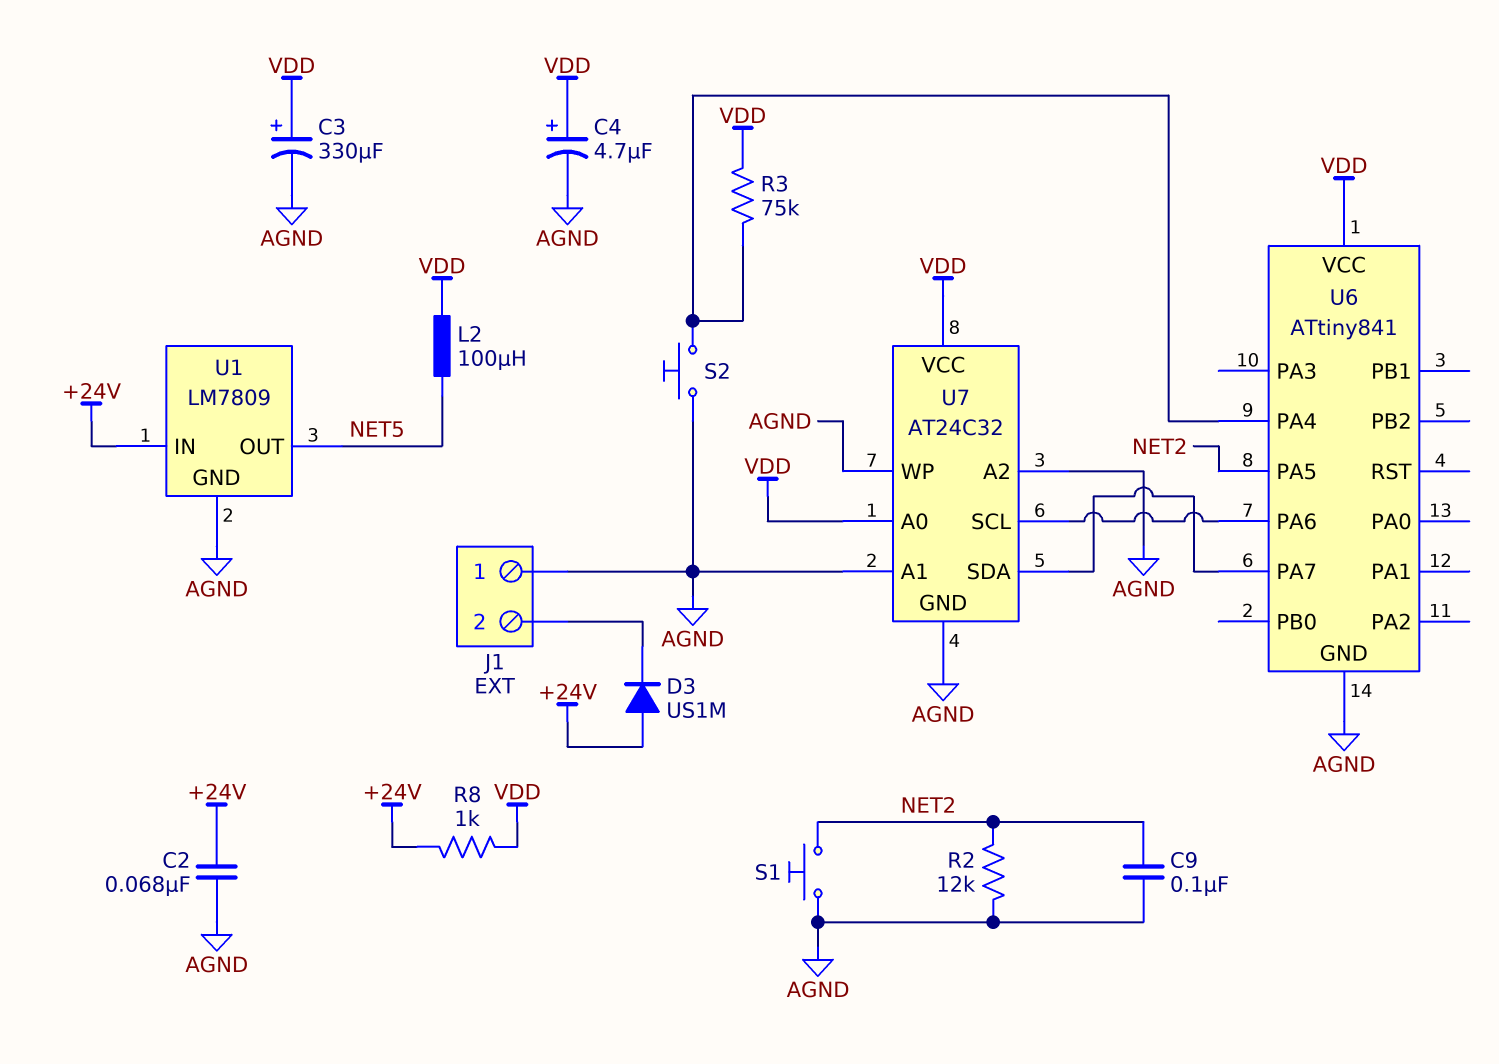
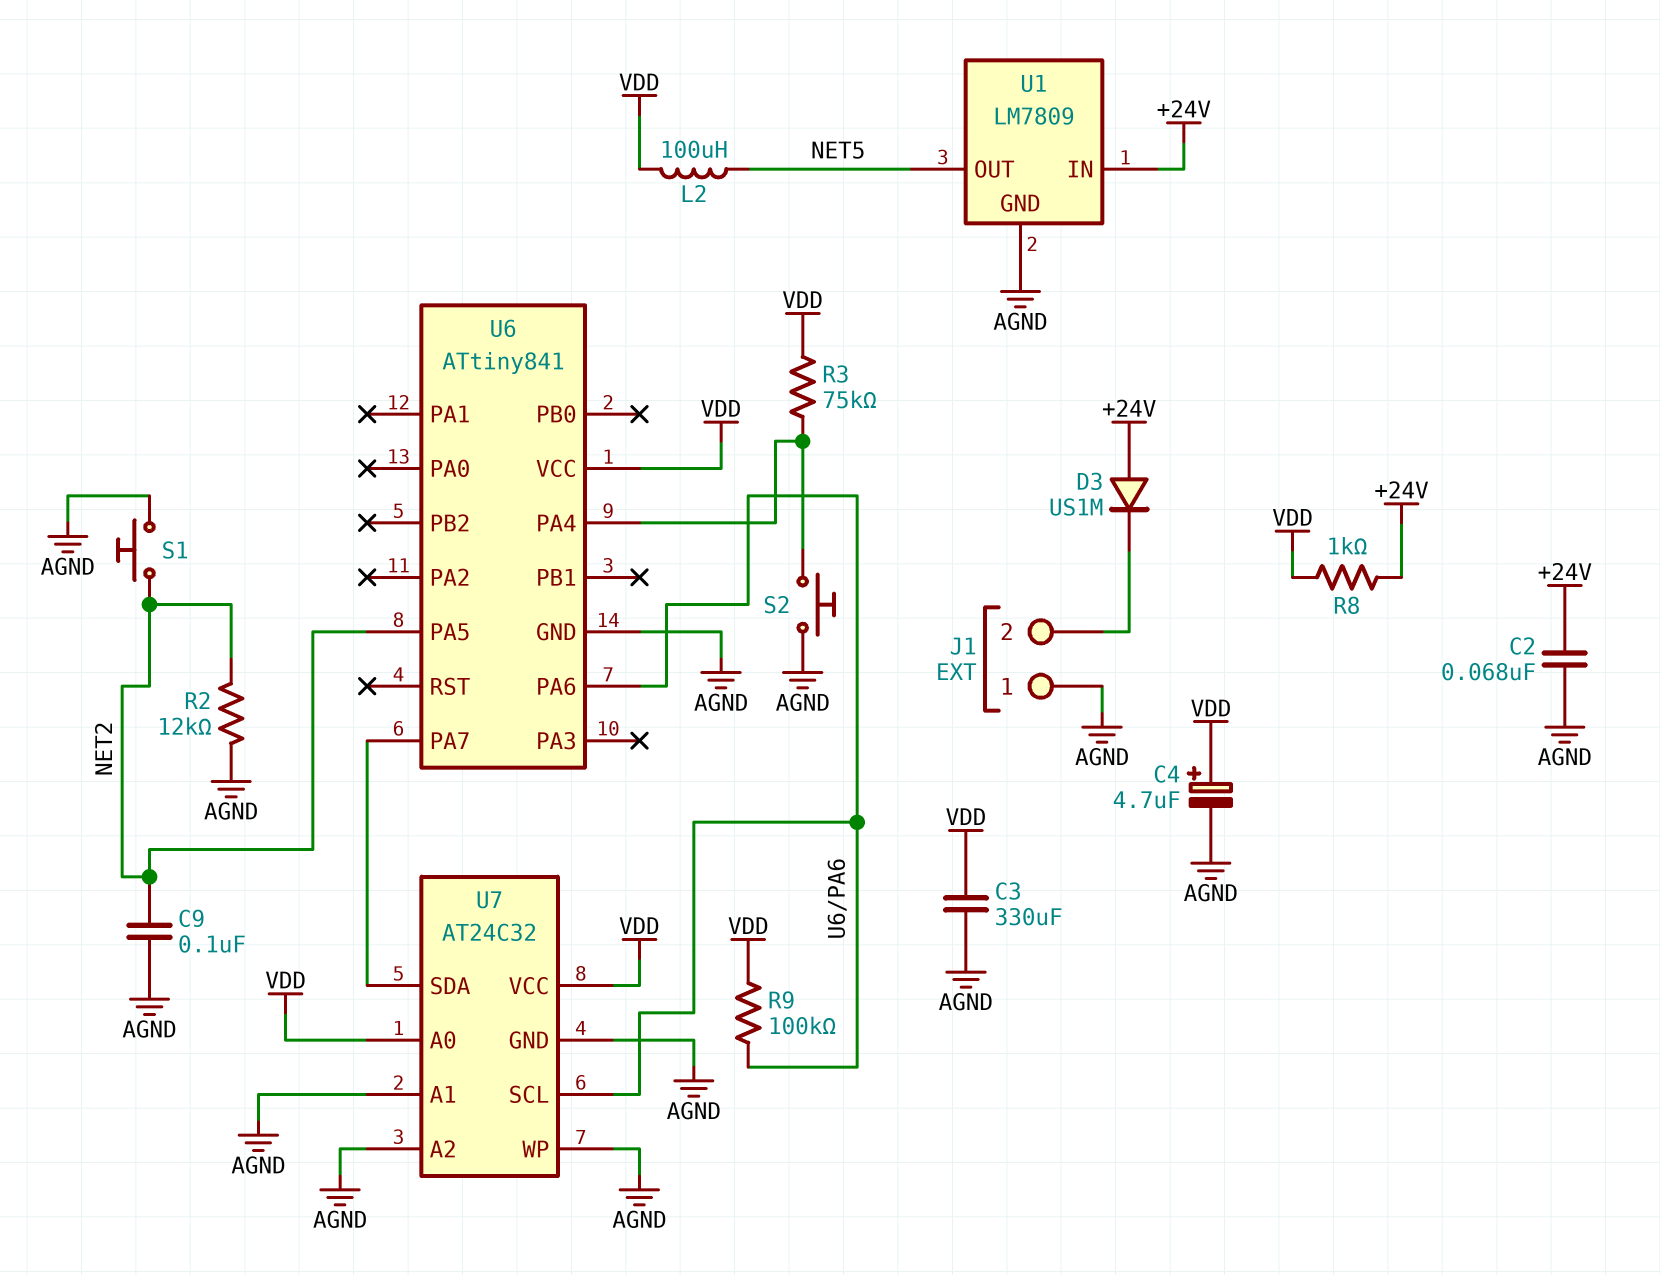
C3: 330uF (plus VDD, minus AGND) -> 330uF (AGND, VDD)
R9: none -> 100k (U6/PA6, VDD)

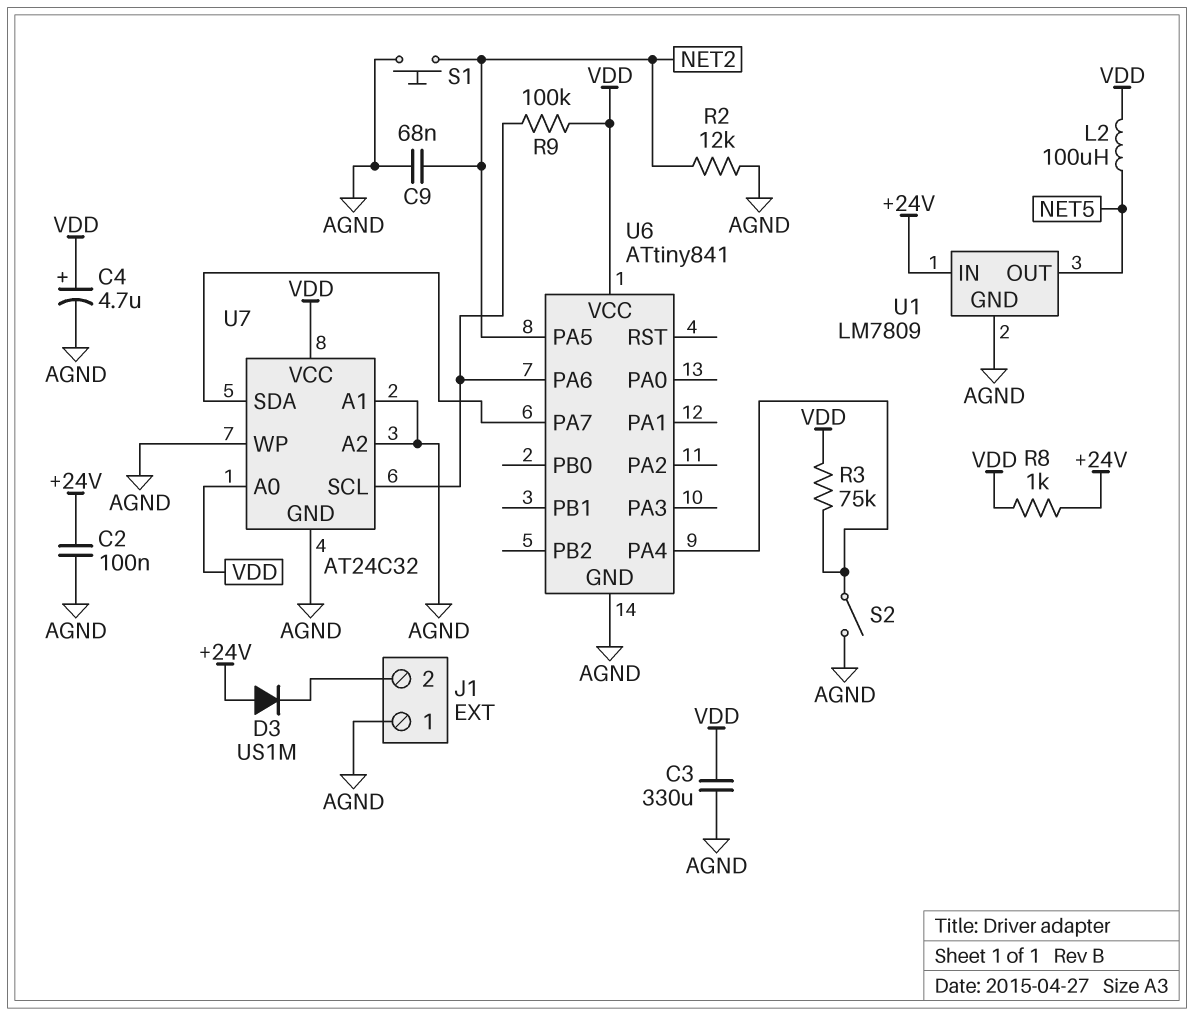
C2: 68nF (+24V, AGND) -> 100nF (+24V, AGND)
C9: 100nF (AGND, NET2) -> 68nF (AGND, NET2)
S2: button (AGND, U6/PA4) -> switch (AGND, U6/PA4)

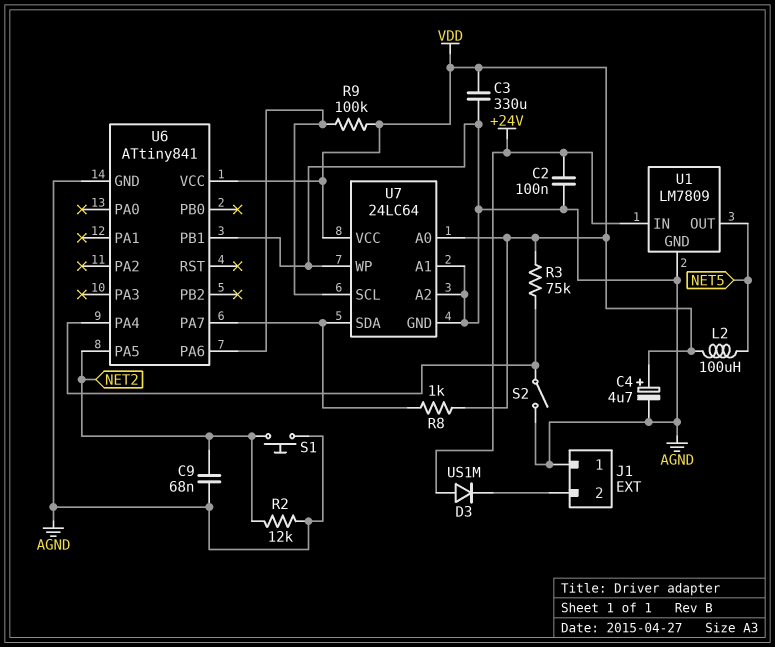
R8: 1k (+24V, VDD) -> 1k (U6/PA7, VDD)
U6 pin PB1: none -> AGND
U7: AT24C32 -> 24LC64

